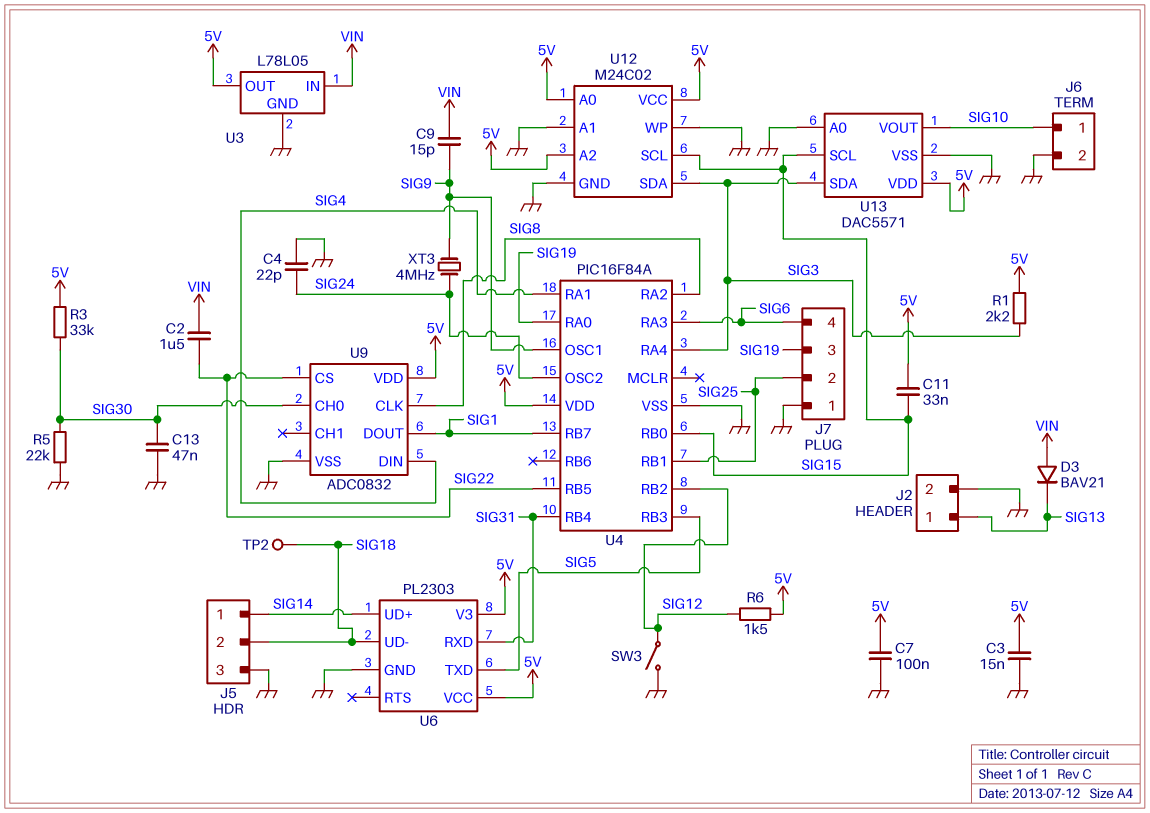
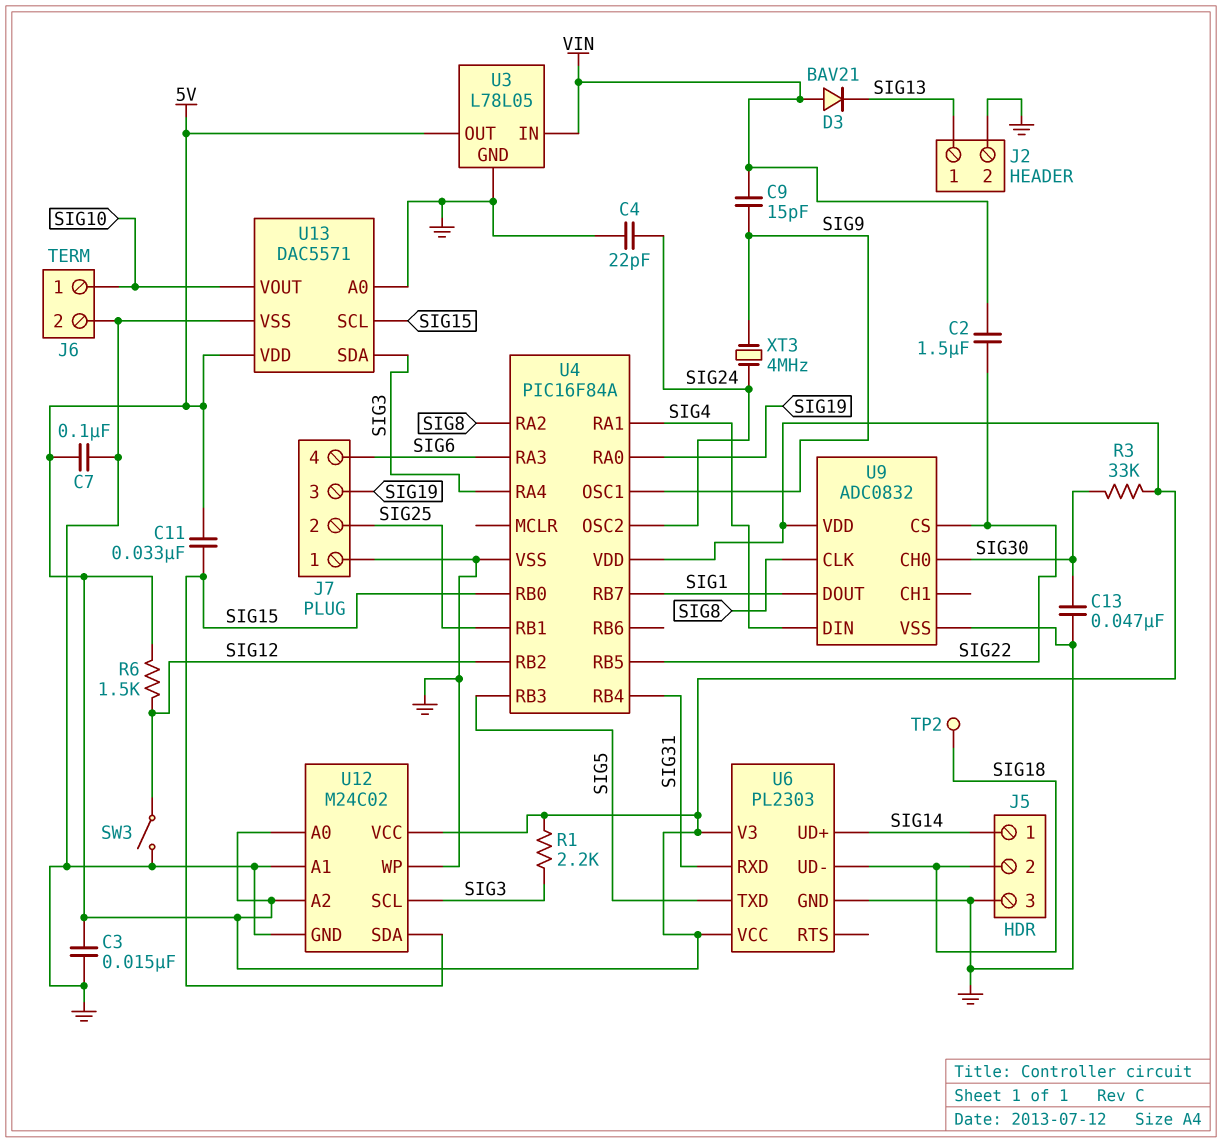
R5: 22k (GND, SIG30) -> none
U12 pin SCL: SIG15 -> SIG3
U12 pin SDA: SIG3 -> SIG15

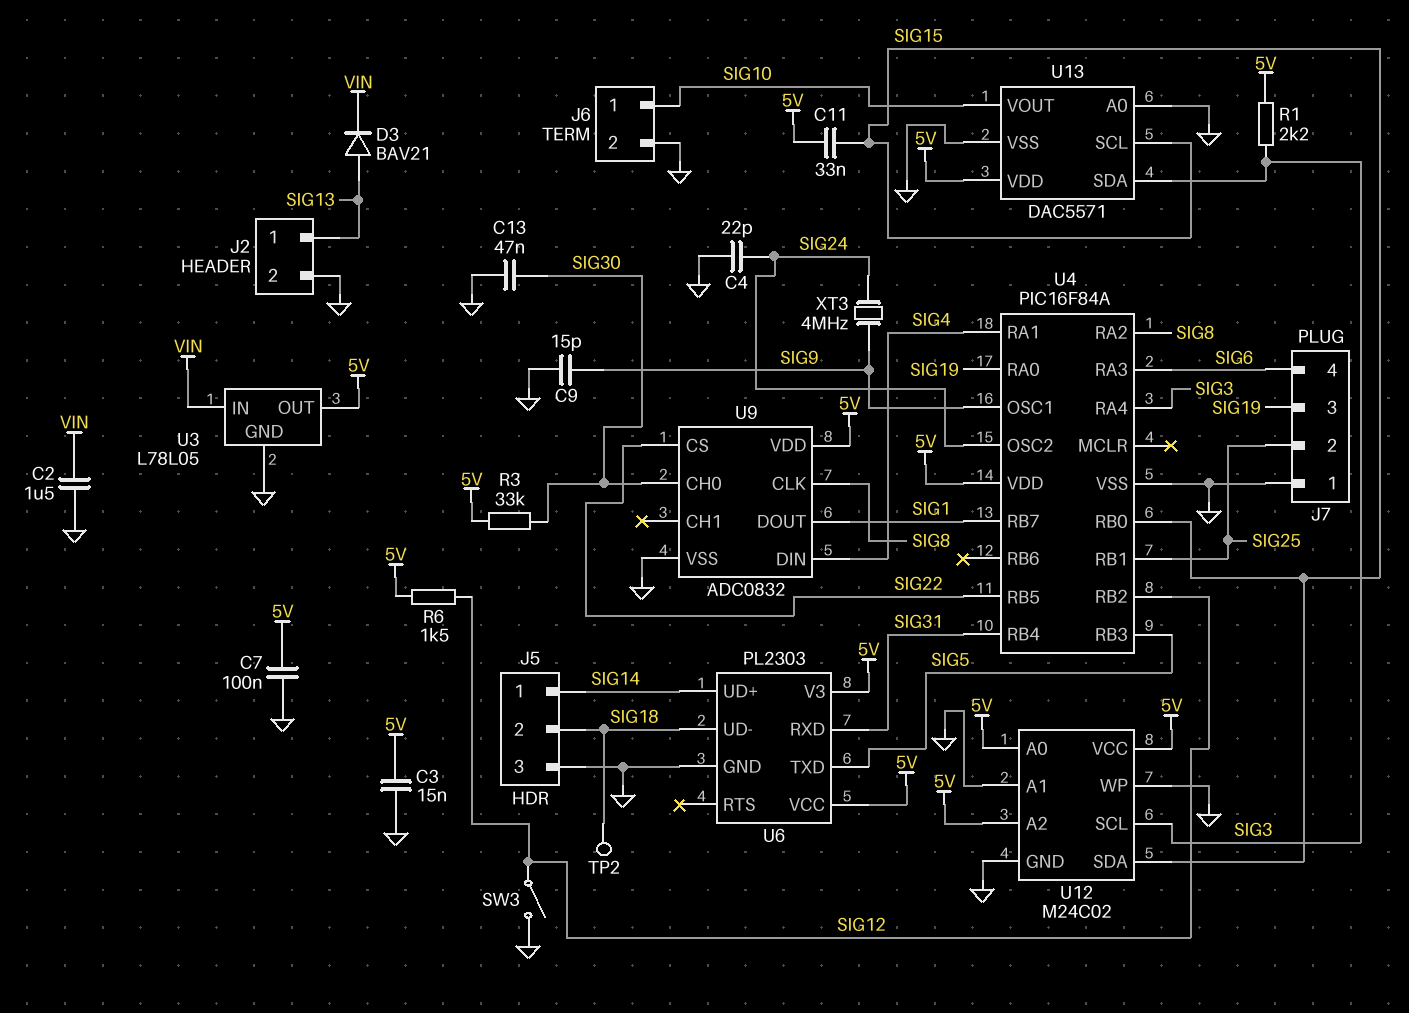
C2: 1.5uF (SIG22, VIN) -> 1.5uF (GND, VIN)
C9: 15pF (SIG9, VIN) -> 15pF (GND, SIG9)
D3: diode BAV21 (A VIN, K SIG13) -> diode BAV21 (A SIG13, K VIN)

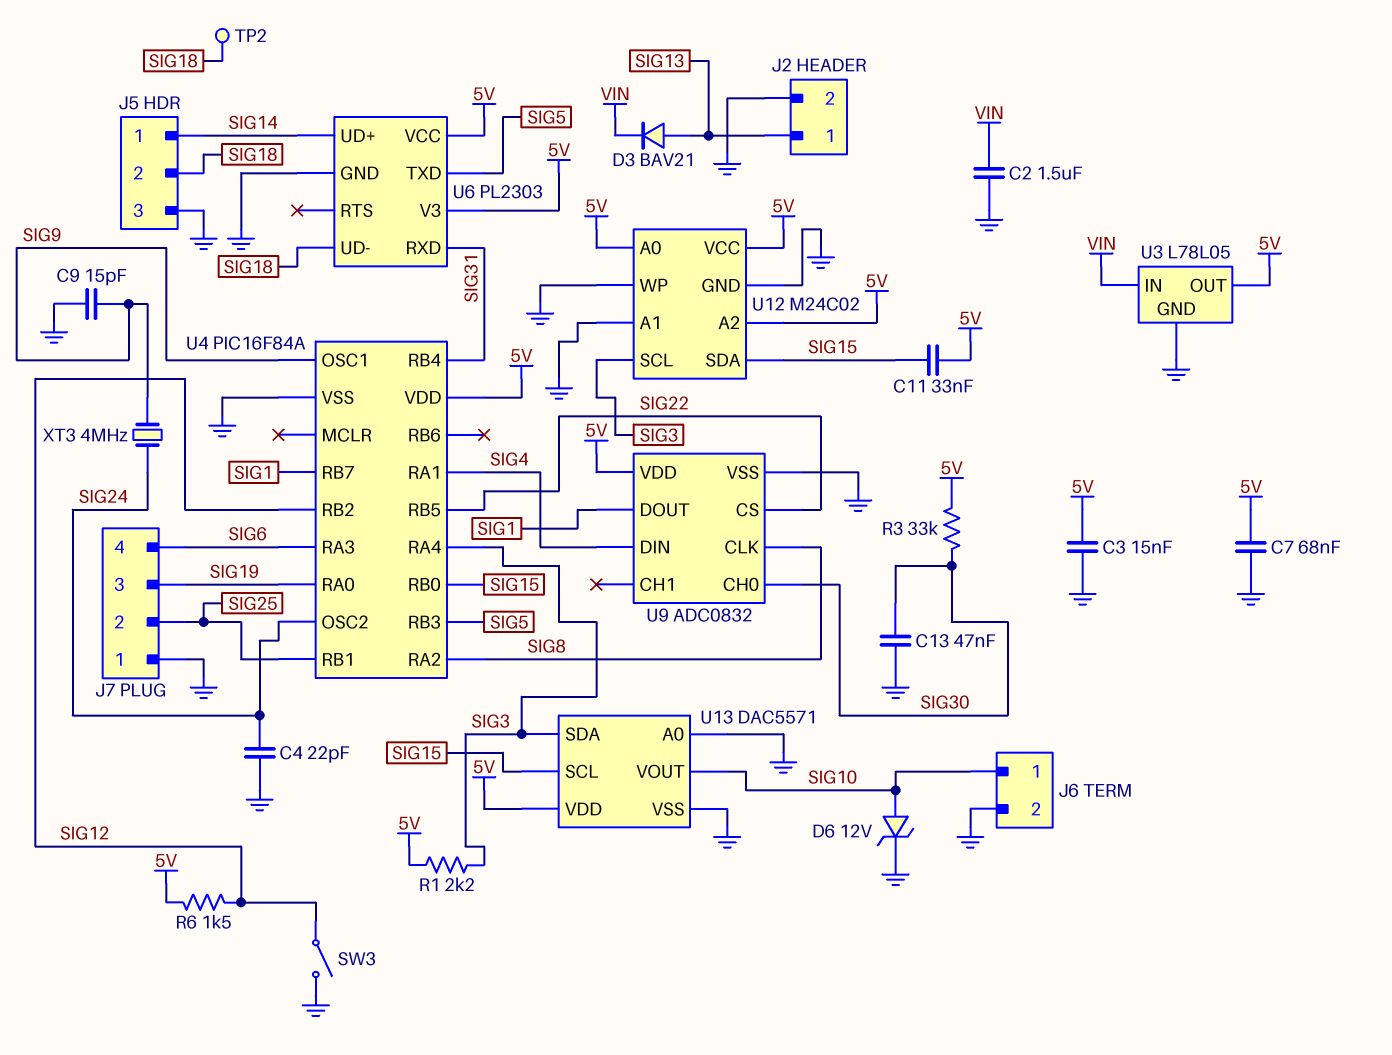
C7: 100nF (5V, GND) -> 68nF (5V, GND)
D6: none -> zener 12V (A SIG10, K GND)

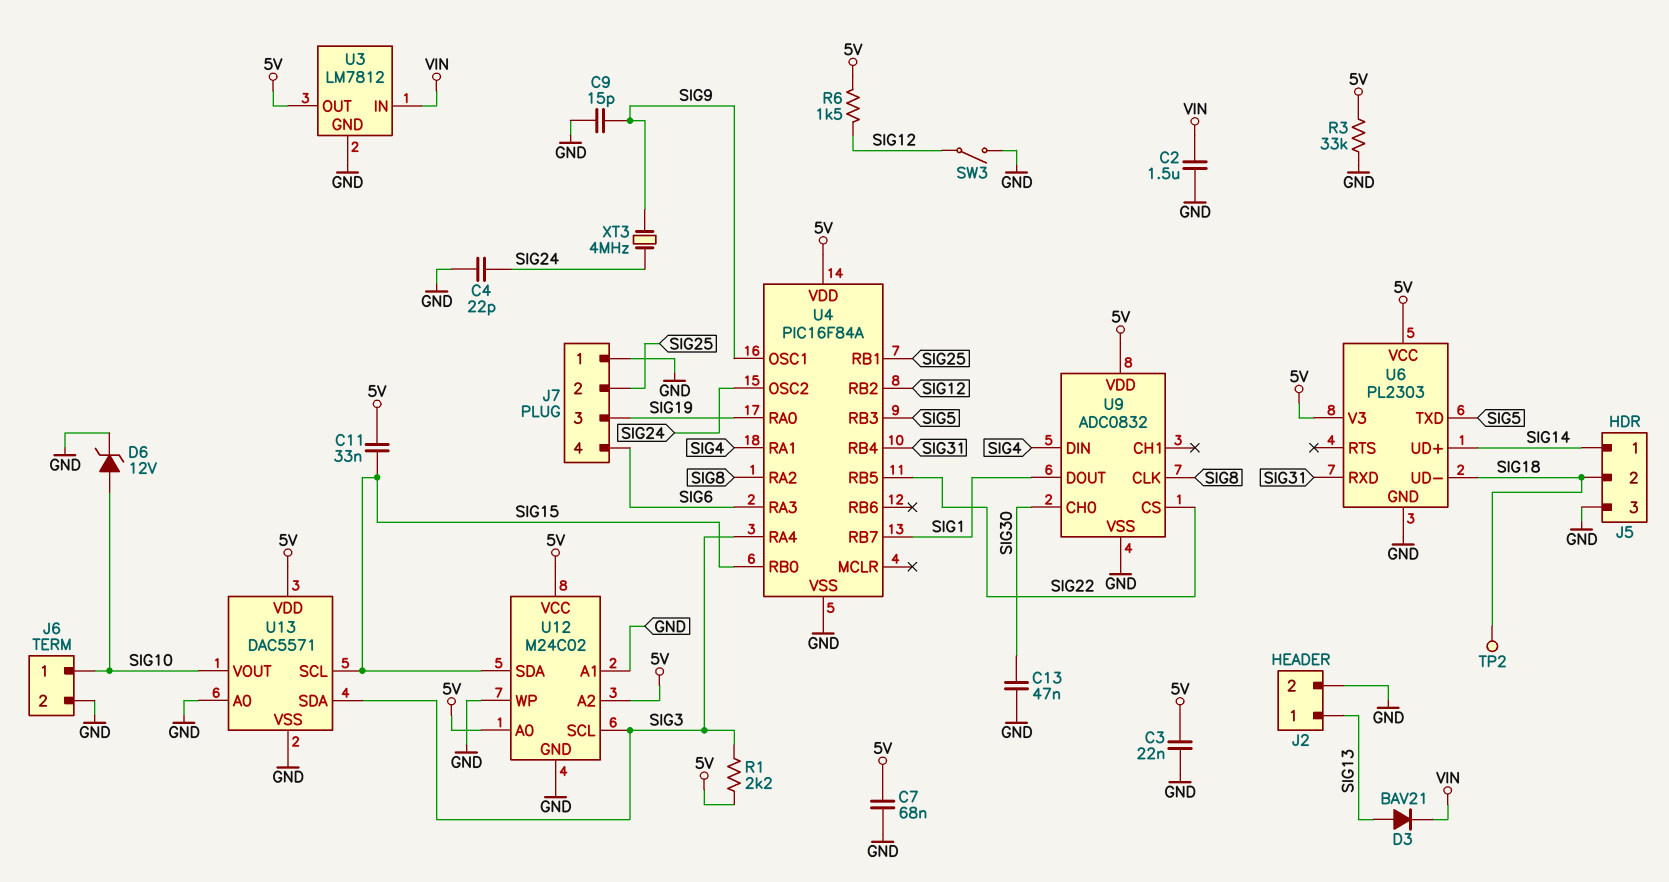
C3: 15nF (5V, GND) -> 22nF (5V, GND)
R3: 33k (5V, SIG30) -> 33k (5V, GND)
U3: L78L05 -> LM7812

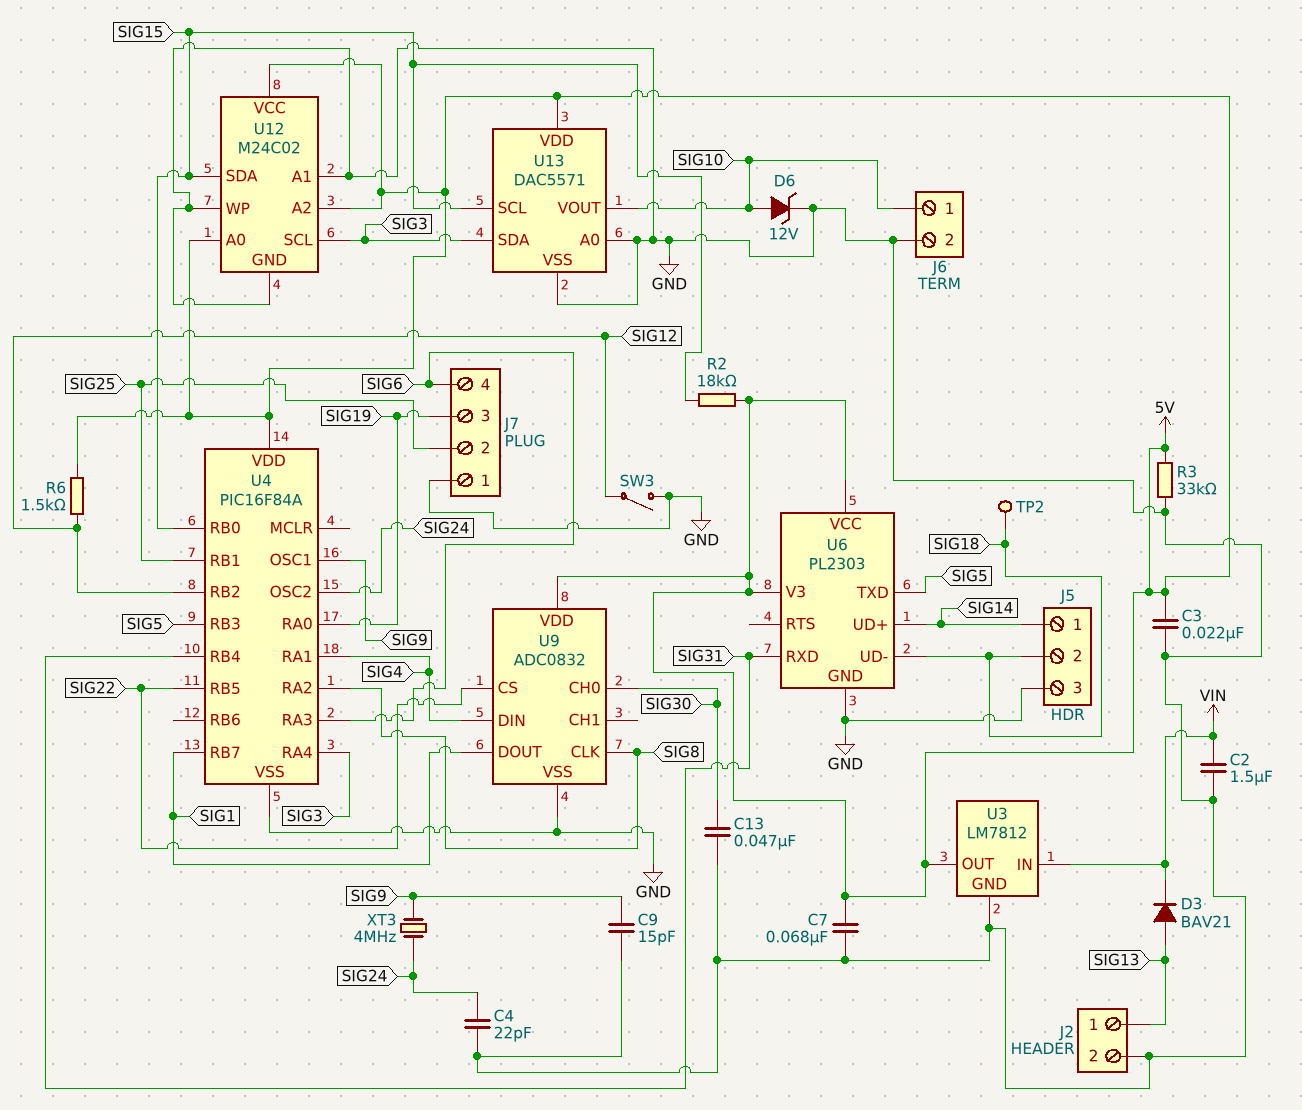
C11: 33nF (5V, SIG15) -> none
R1: 2.2k (5V, SIG3) -> none
R2: none -> 18k (5V, SIG15)

